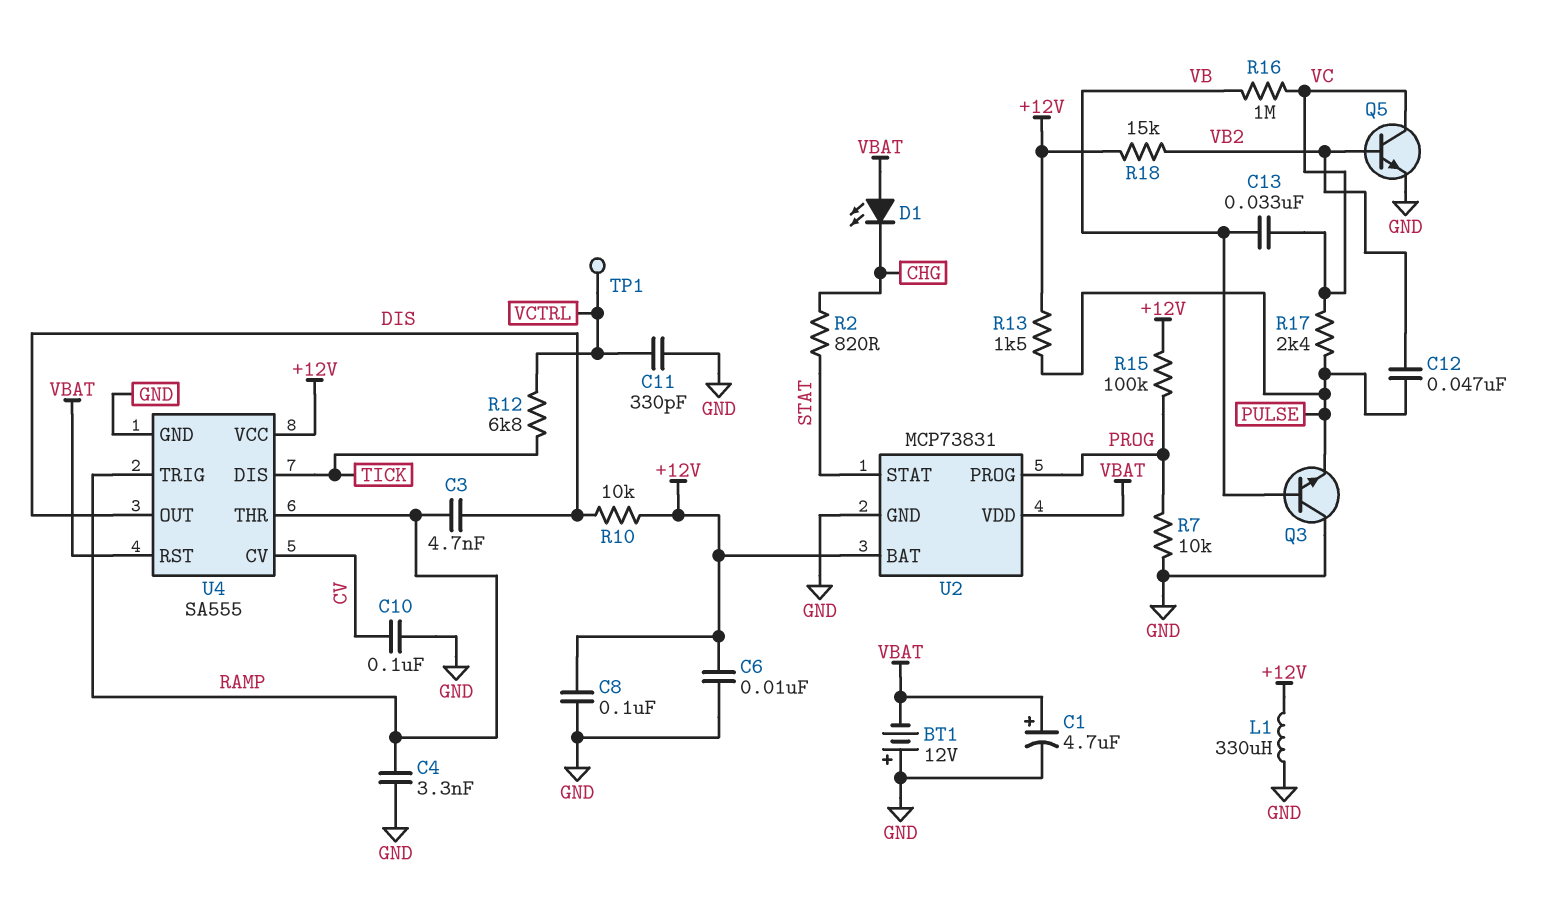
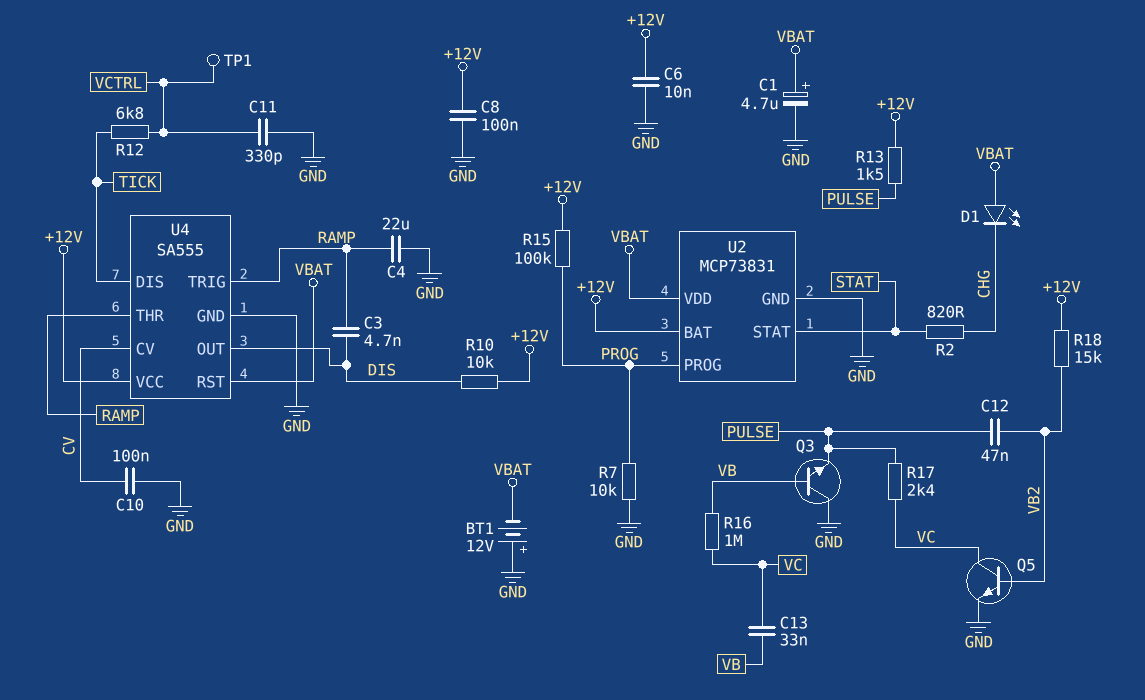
C4: 3.3nF (GND, RAMP) -> 22uF (GND, RAMP)
L1: 330uH (+12V, GND) -> none

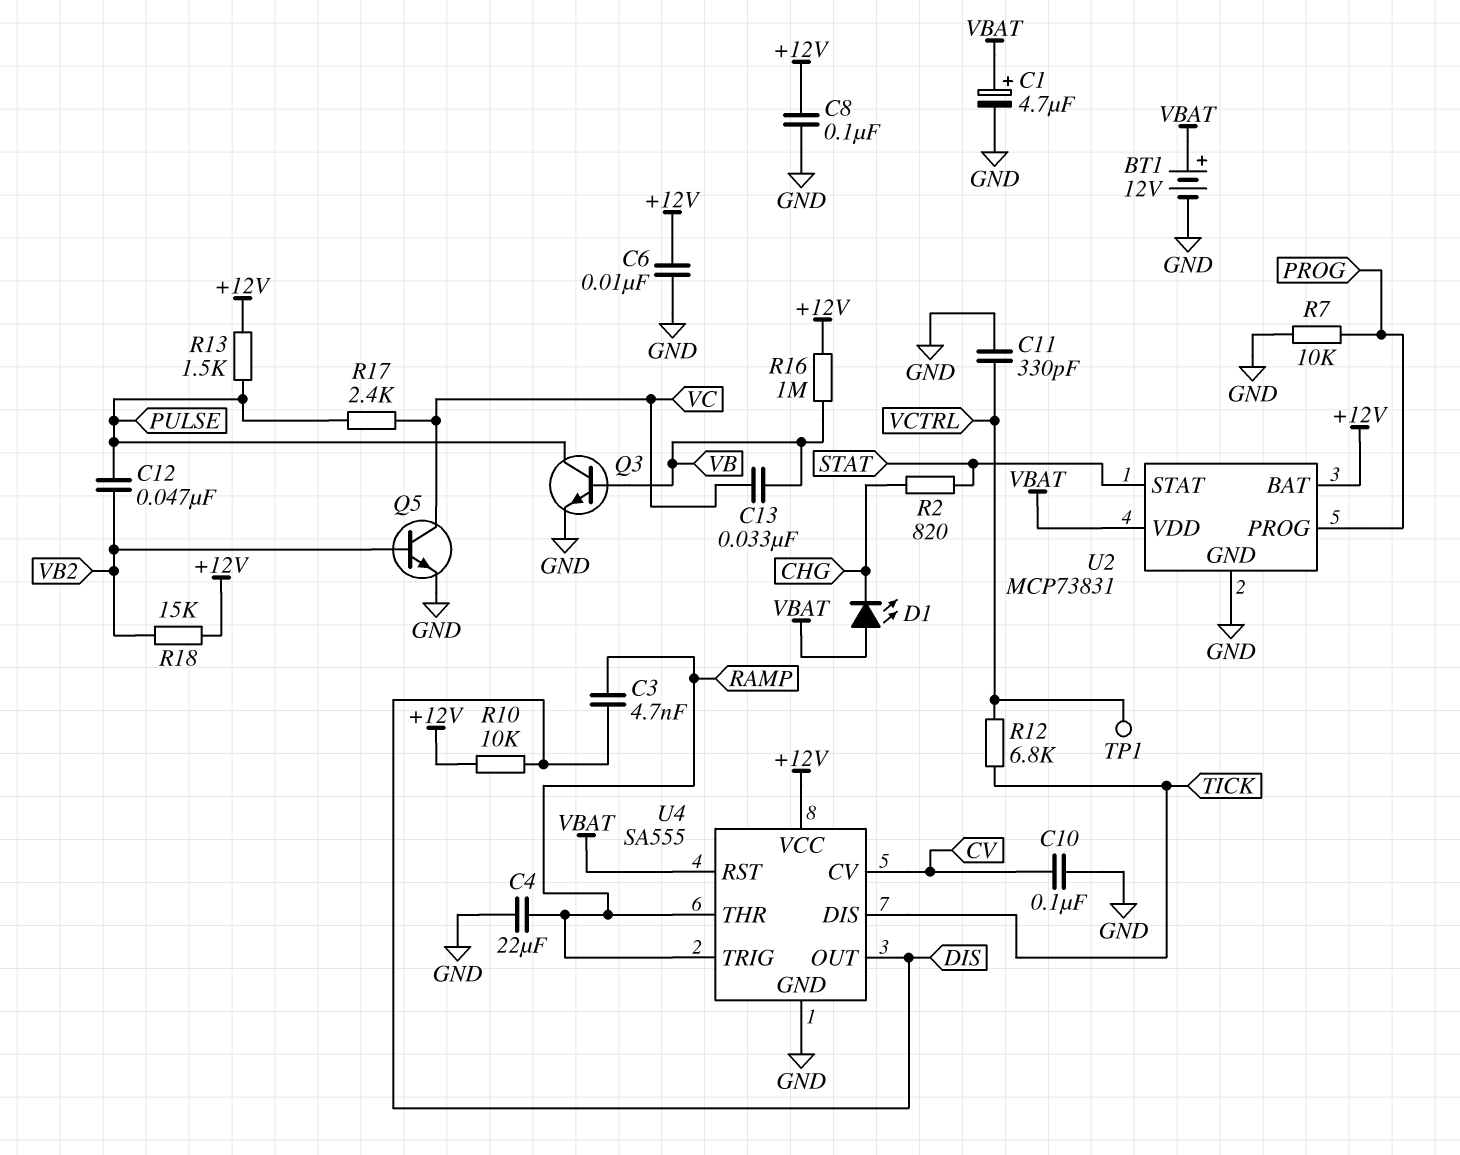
BT1: 12V (plus GND, minus VBAT) -> 12V (plus VBAT, minus GND)
Q3: NPN (B VB, C GND, E PULSE) -> NPN (B VB, C PULSE, E GND)
R15: 100k (+12V, PROG) -> none
R16: 1M (VB, VC) -> 1M (+12V, VB)

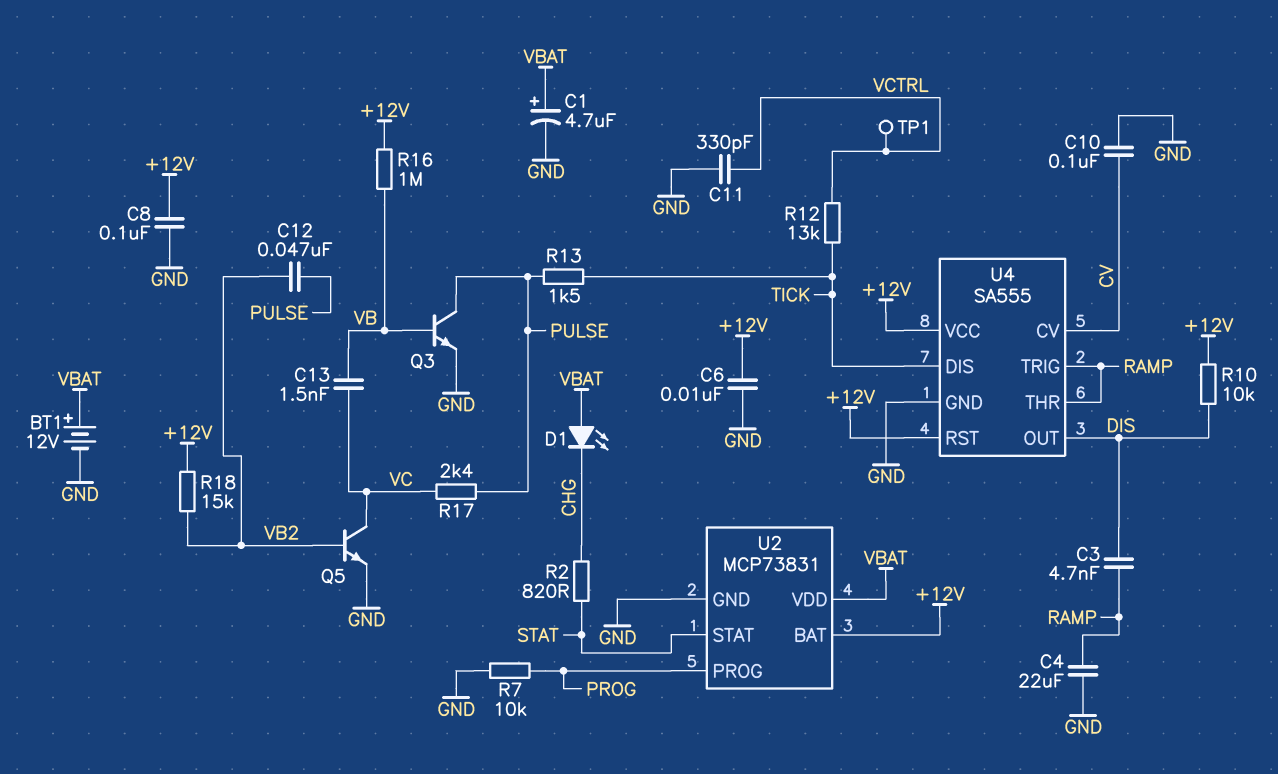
C13: 33nF (VB, VC) -> 1.5nF (VB, VC)
R12: 6.8k (TICK, VCTRL) -> 13k (TICK, VCTRL)
R13: 1.5k (+12V, PULSE) -> 1.5k (PULSE, TICK)
U4 pin RST: VBAT -> +12V

